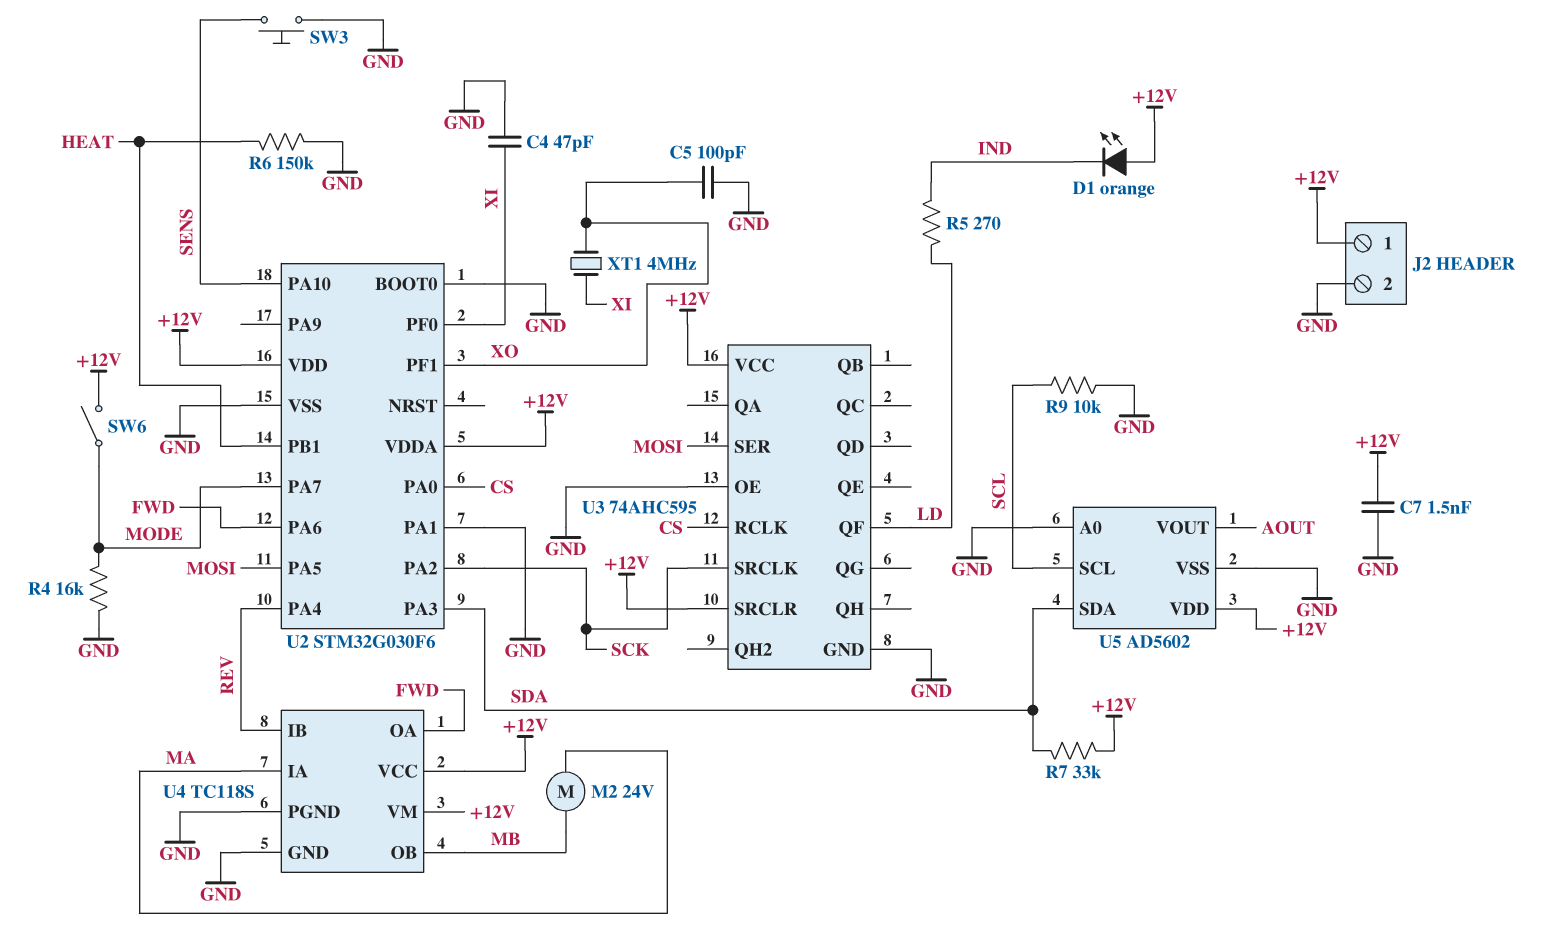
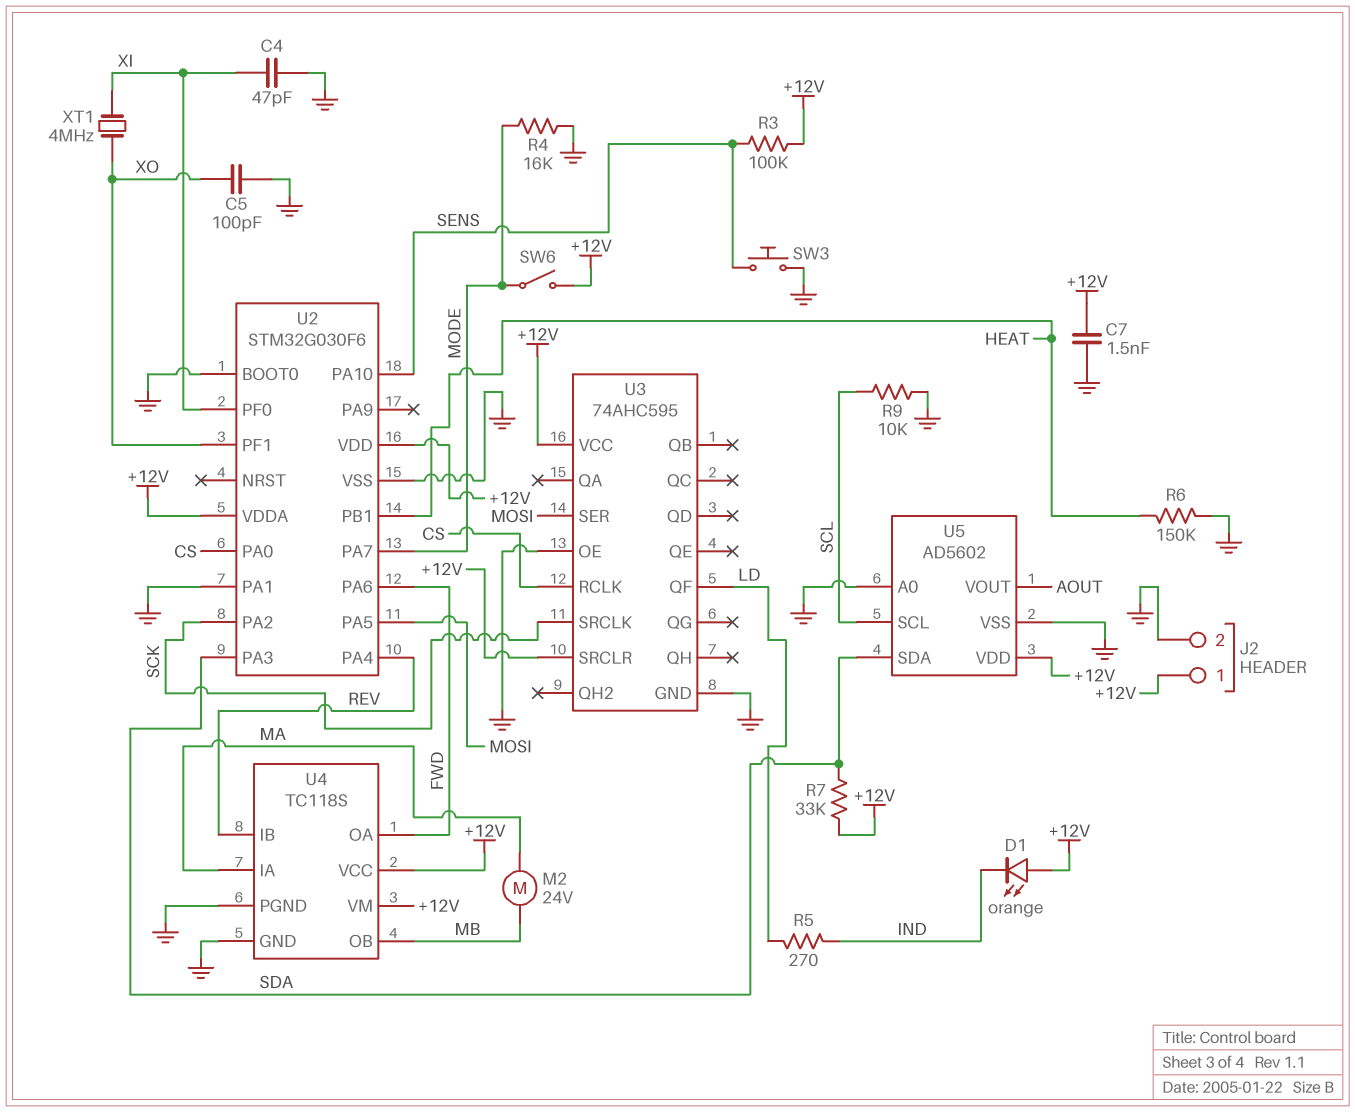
R3: none -> 100k (+12V, SENS)

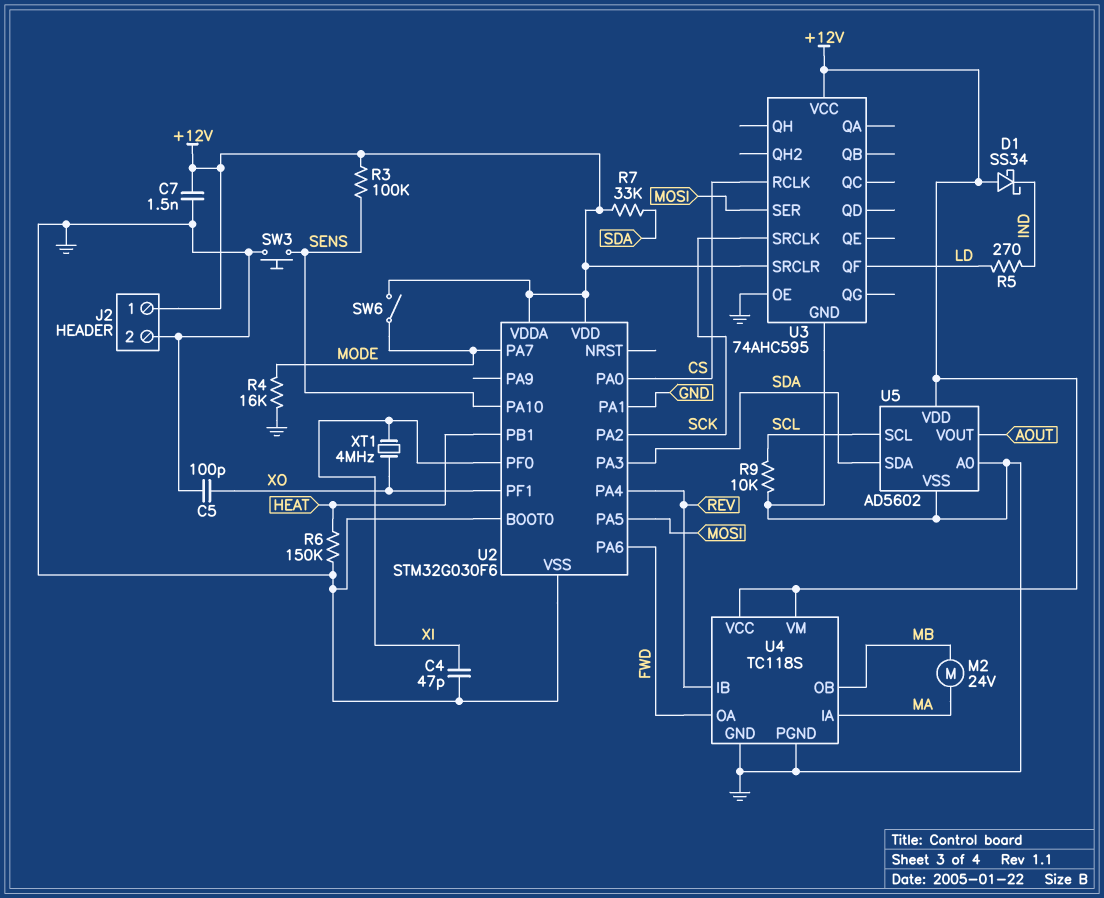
D1: LED orange (A +12V, K IND) -> schottky SS34 (A +12V, K IND)

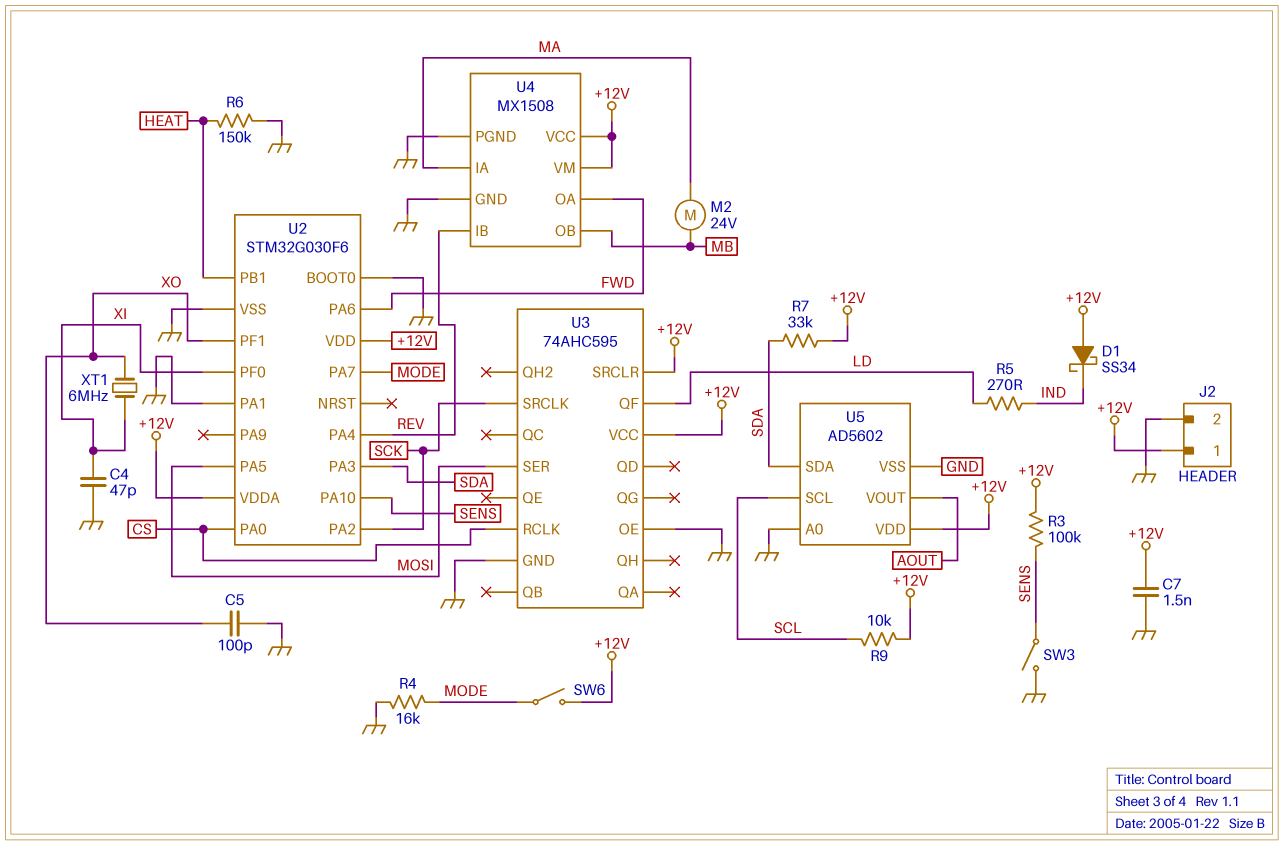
R9: 10k (GND, SCL) -> 10k (+12V, SCL)
SW3: button (GND, SENS) -> switch (GND, SENS)
U4: TC118S -> MX1508
XT1: 4MHz (XI, XO) -> 6MHz (XI, XO)

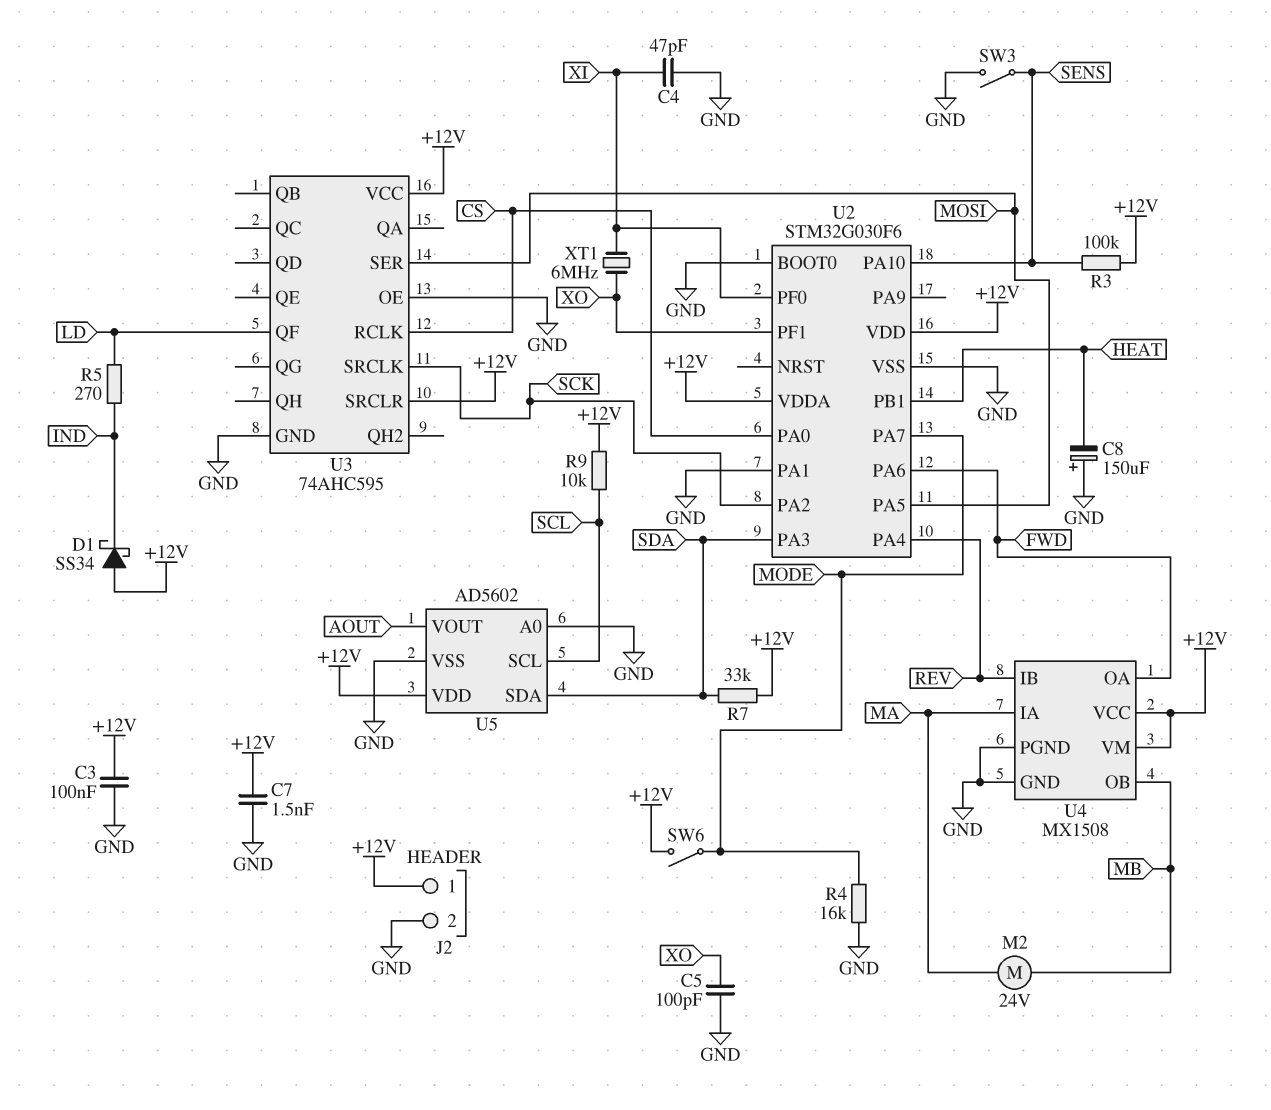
C3: none -> 100nF (+12V, GND)
C8: none -> 150uF (plus GND, minus HEAT)
R6: 150k (GND, HEAT) -> none

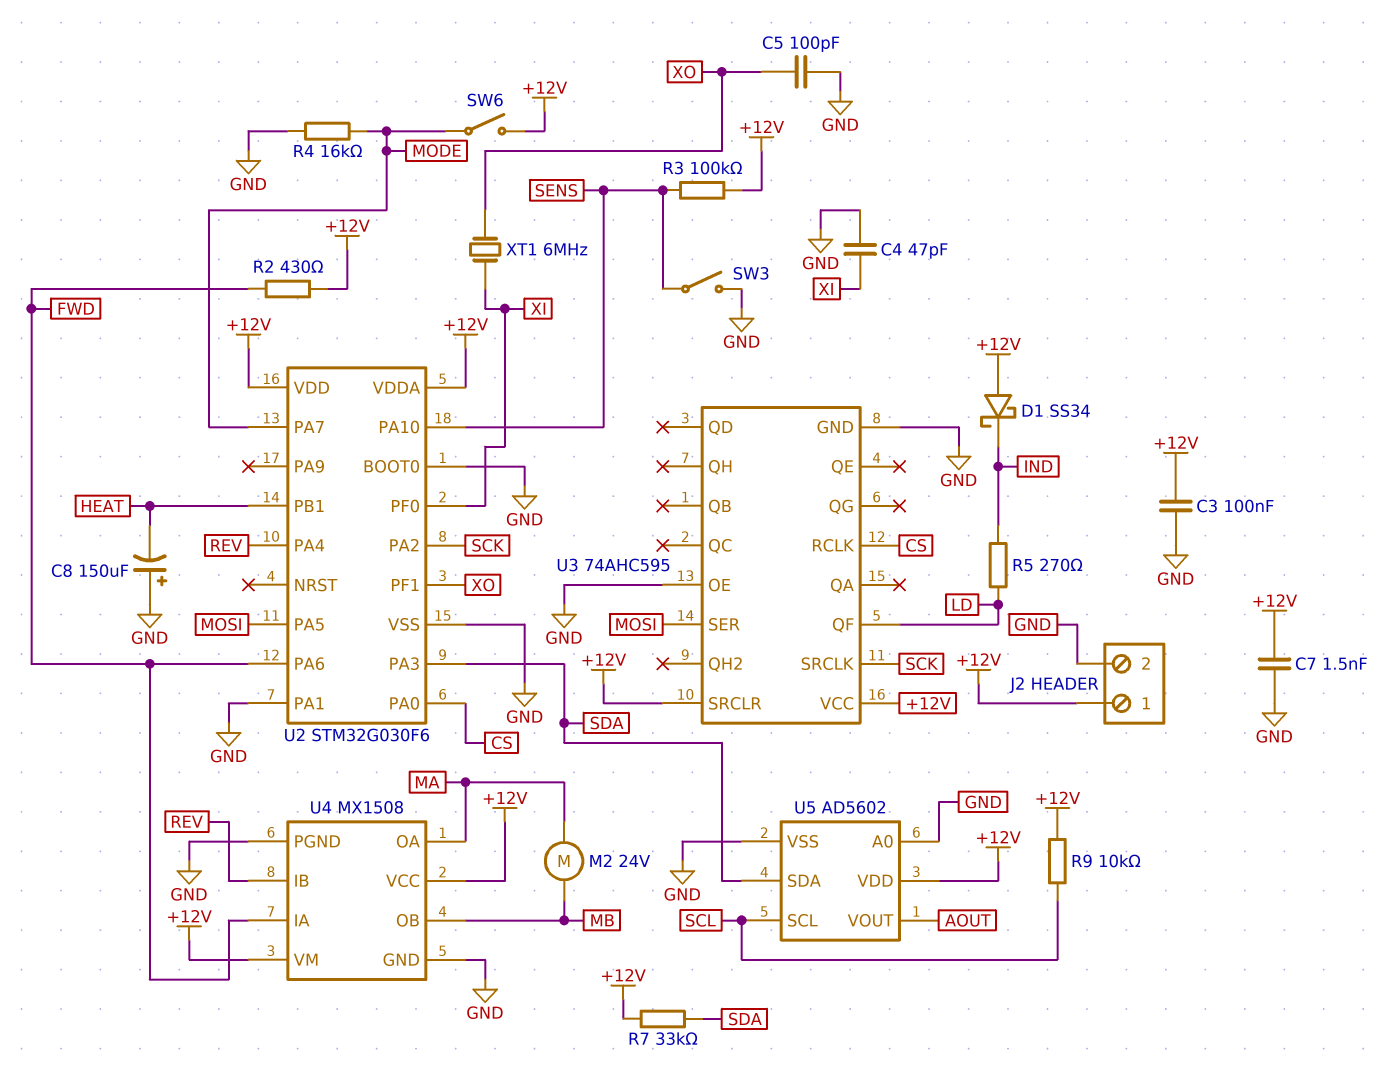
R2: none -> 430 (+12V, FWD)
U4 pin IA: MA -> FWD
U4 pin OA: FWD -> MA

